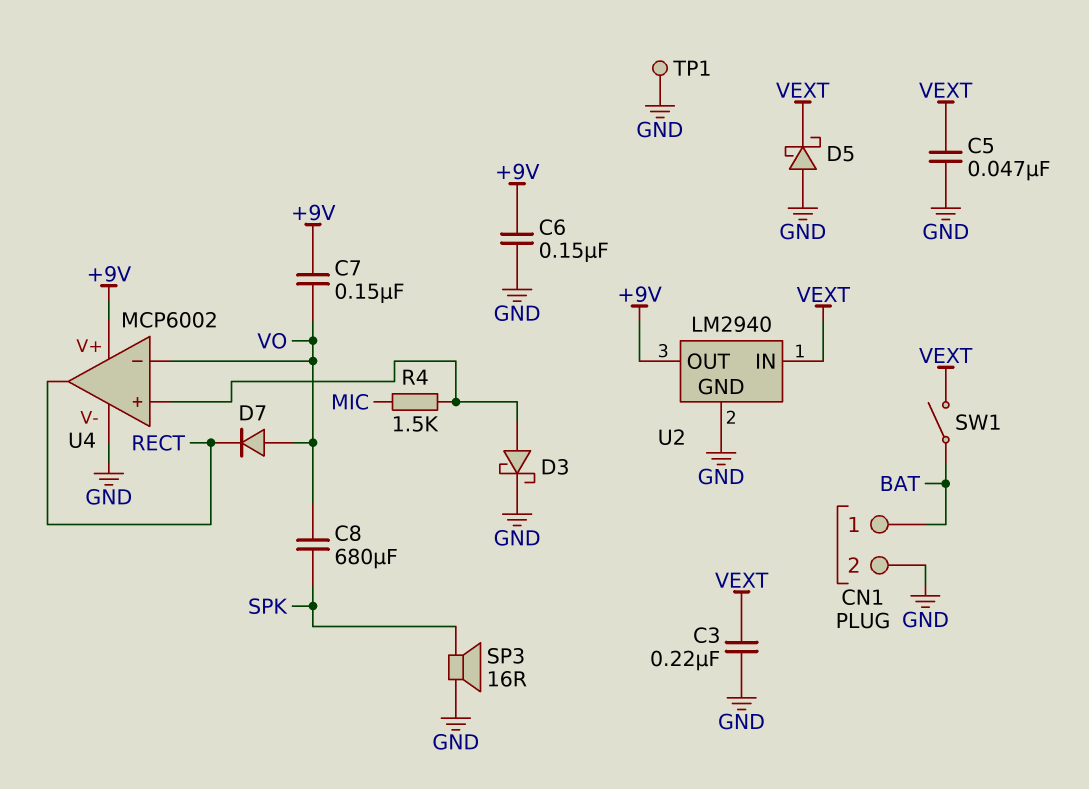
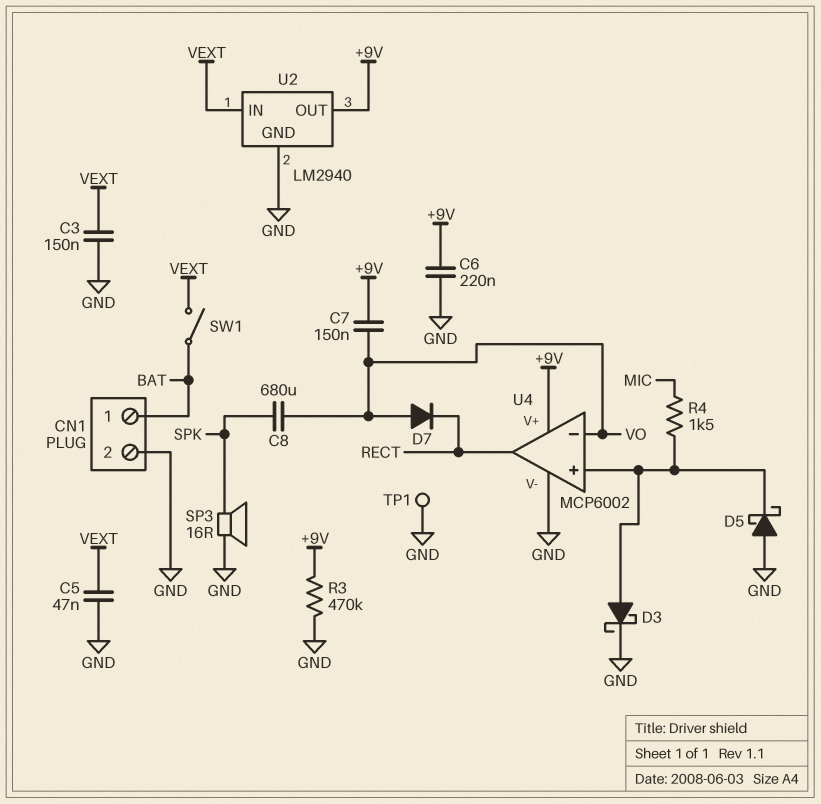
C3: 220nF (GND, VEXT) -> 150nF (GND, VEXT)
C6: 150nF (+9V, GND) -> 220nF (+9V, GND)
D5: schottky (A GND, K VEXT) -> schottky (A GND, K U4/in+)
R3: none -> 470k (+9V, GND)

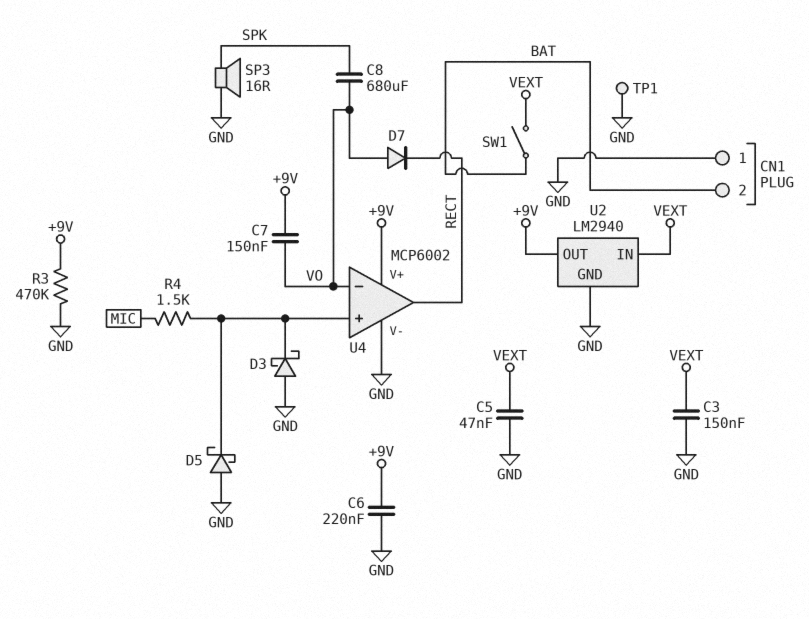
CN1 pin 1: BAT -> GND
CN1 pin 2: GND -> BAT
D3: schottky (A U4/in+, K GND) -> schottky (A GND, K U4/in+)

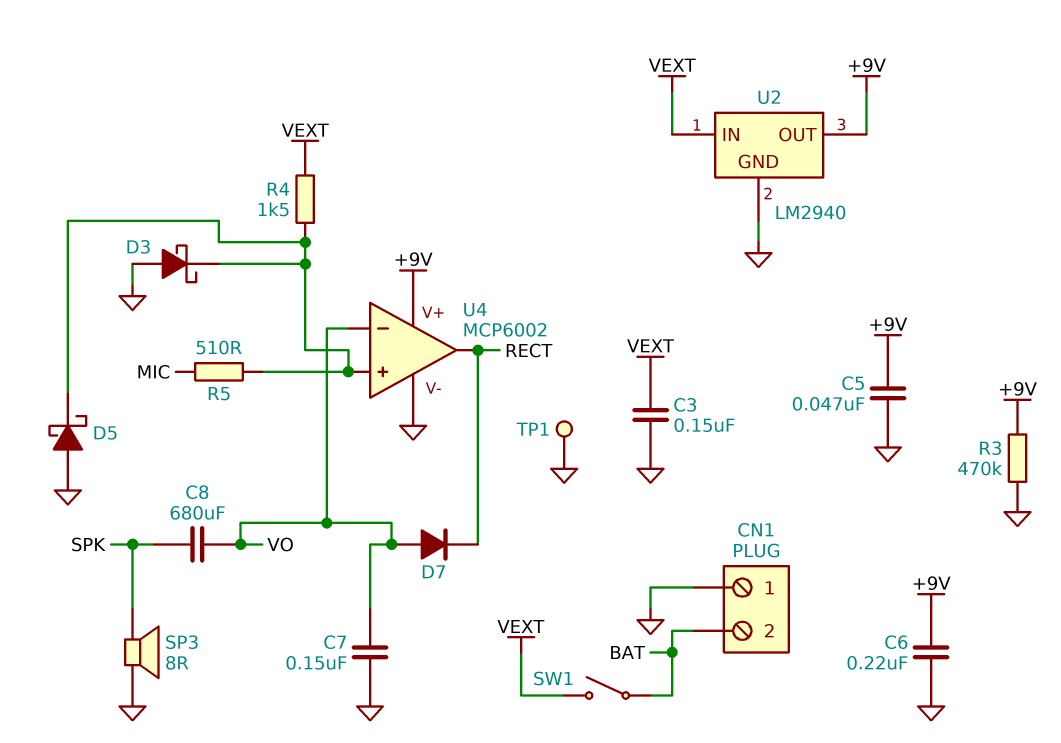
C5: 47nF (GND, VEXT) -> 47nF (+9V, GND)
C7: 150nF (+9V, VO) -> 150nF (GND, VO)
R4: 1.5k (MIC, U4/in+) -> 1.5k (U4/in+, VEXT)
R5: none -> 510 (MIC, U4/in+)
SP3: speaker 16R (GND, SPK) -> speaker 8R (GND, SPK)

